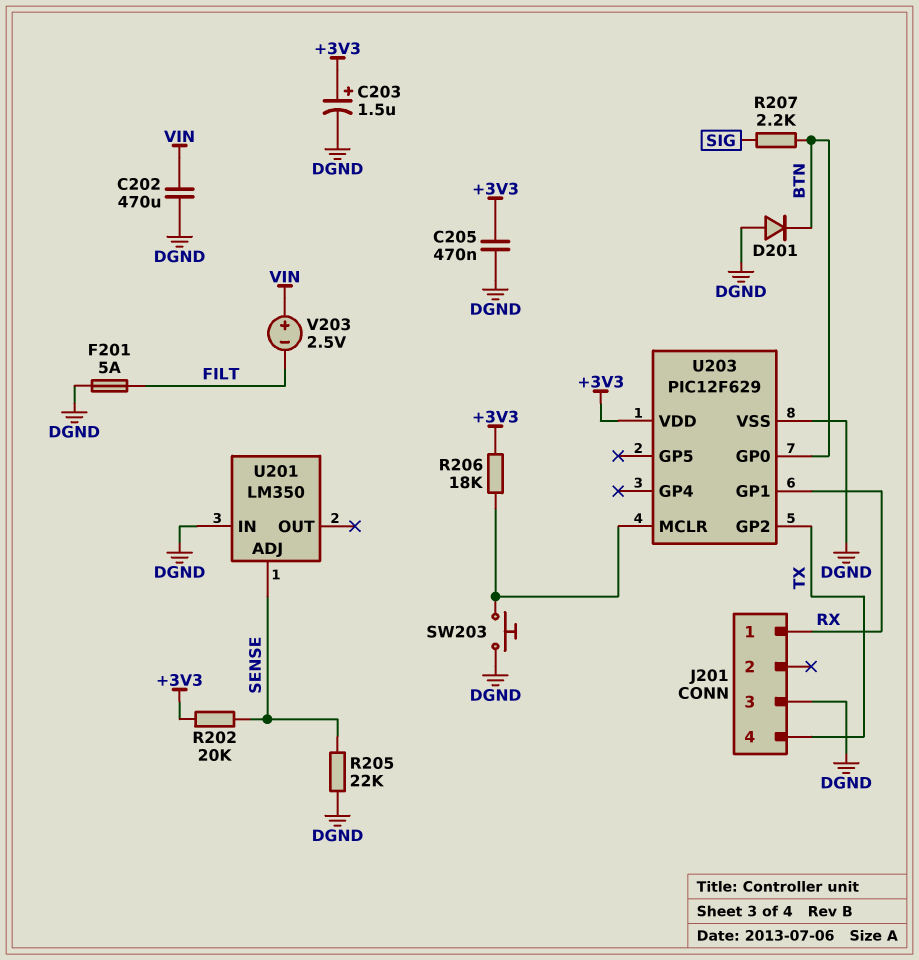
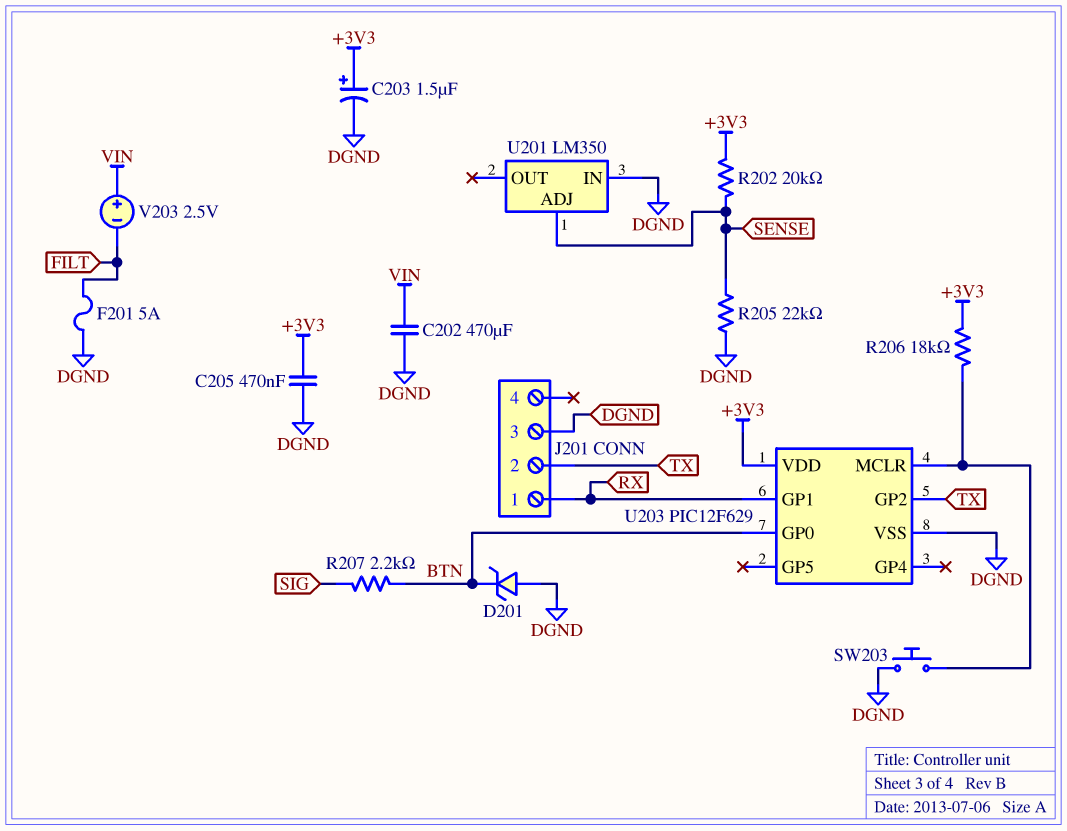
D201: diode (A DGND, K BTN) -> zener (A DGND, K BTN)
J201 pin 2: none -> TX
J201 pin 4: TX -> none

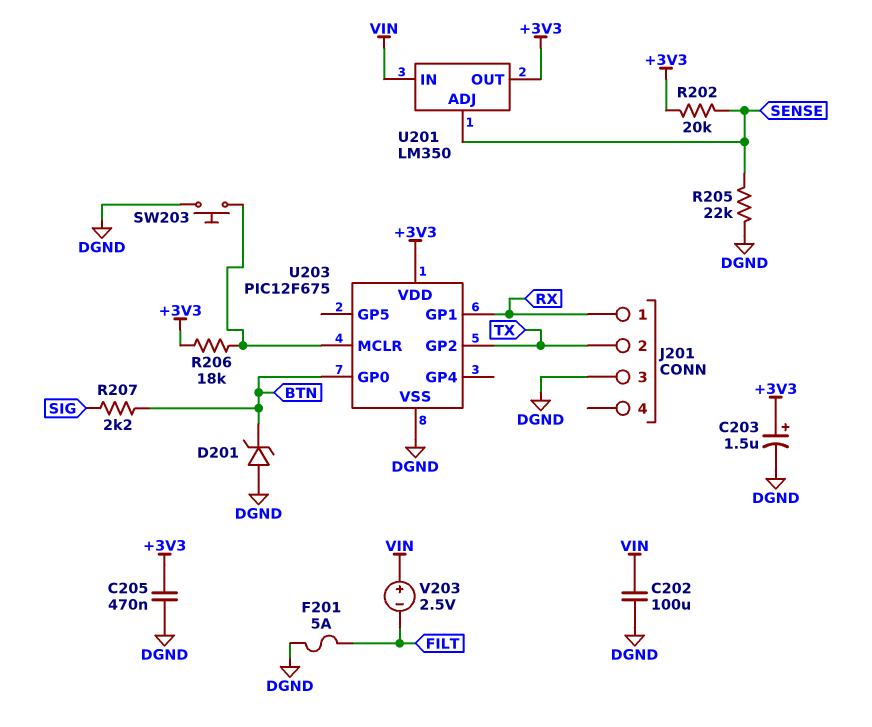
C202: 470uF (DGND, VIN) -> 100uF (DGND, VIN)
U201 pin IN: DGND -> VIN
U201 pin OUT: none -> +3V3
U203: PIC12F629 -> PIC12F675

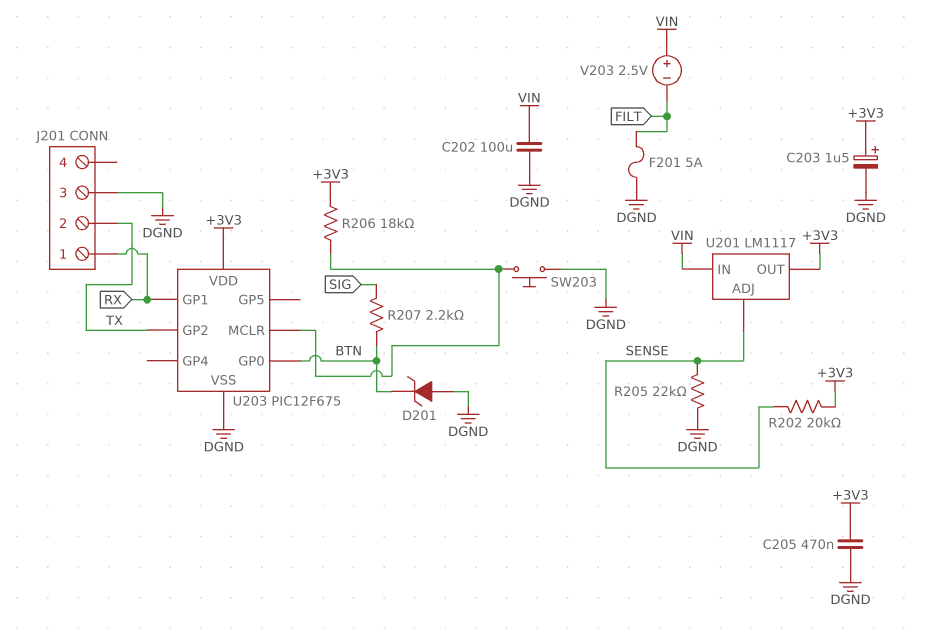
U201: LM350 -> LM1117

